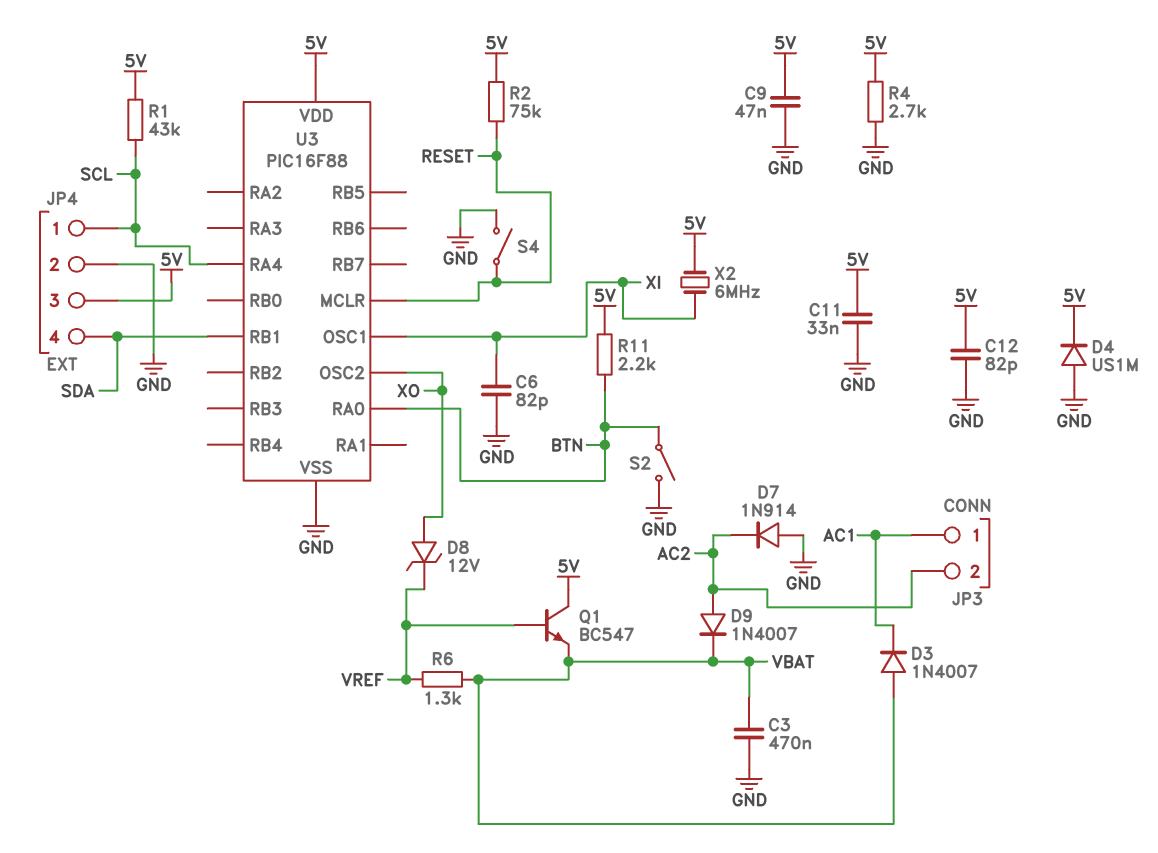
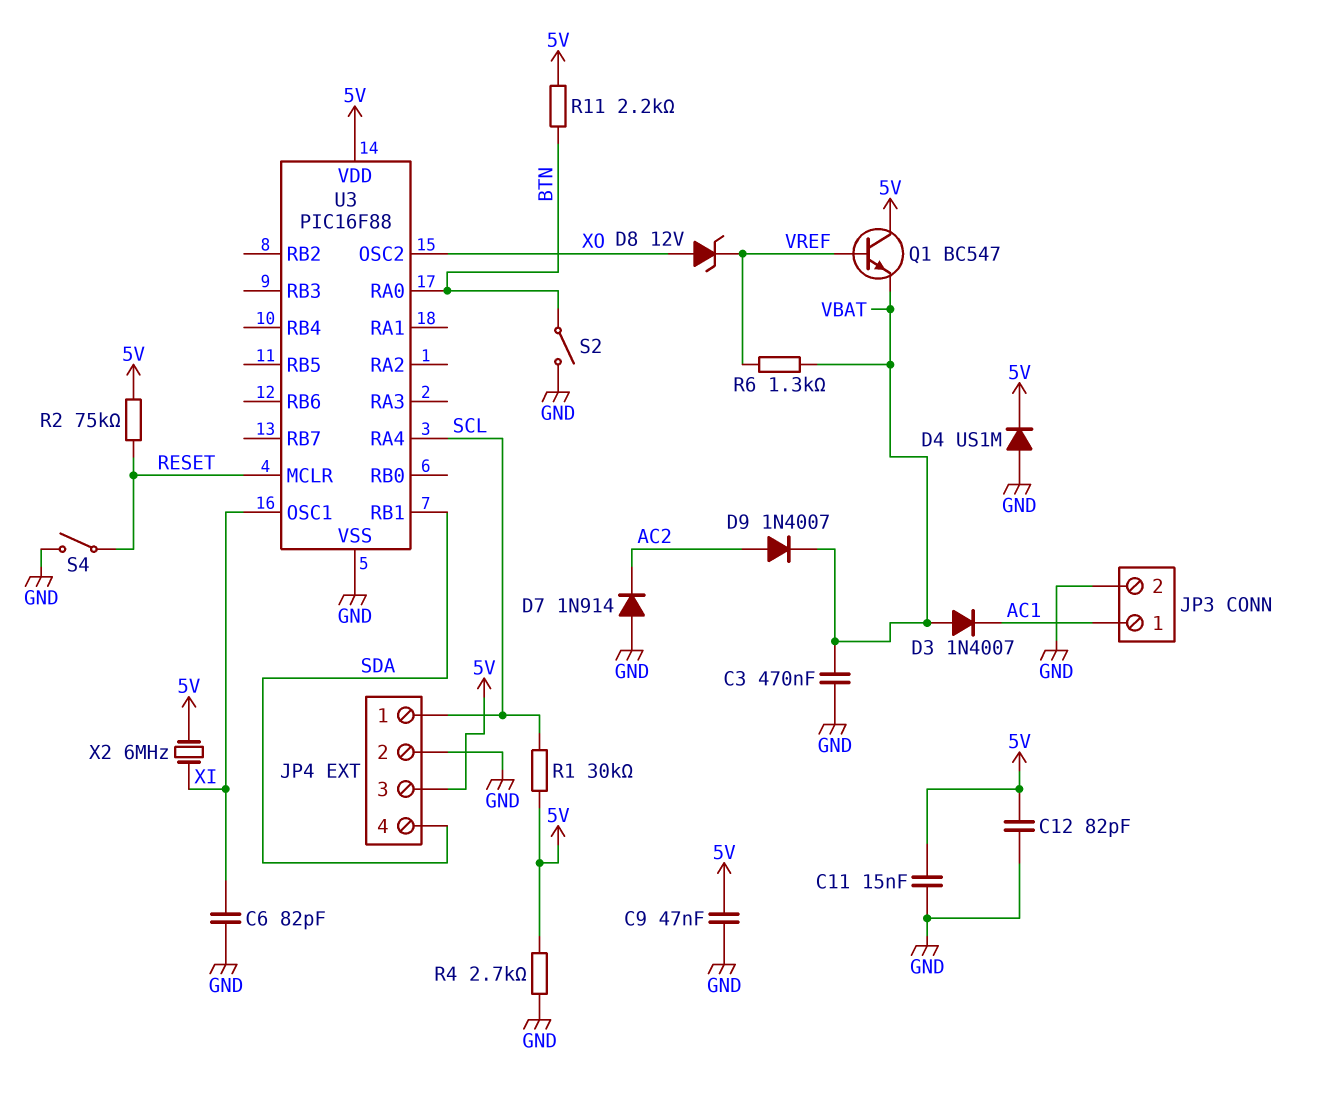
C11: 33nF (5V, GND) -> 15nF (5V, GND)
JP3 pin 2: AC2 -> GND
R1: 43k (5V, SCL) -> 30k (5V, SCL)

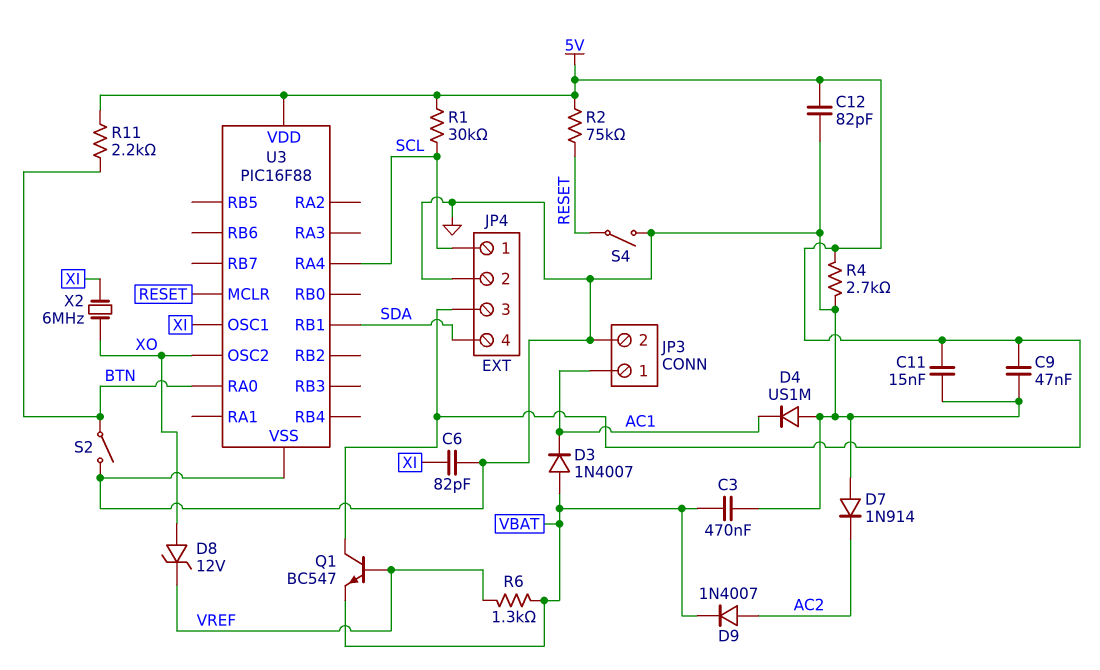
D4: diode US1M (A GND, K 5V) -> diode US1M (A GND, K AC1)
X2: 6MHz (5V, XI) -> 6MHz (XI, XO)

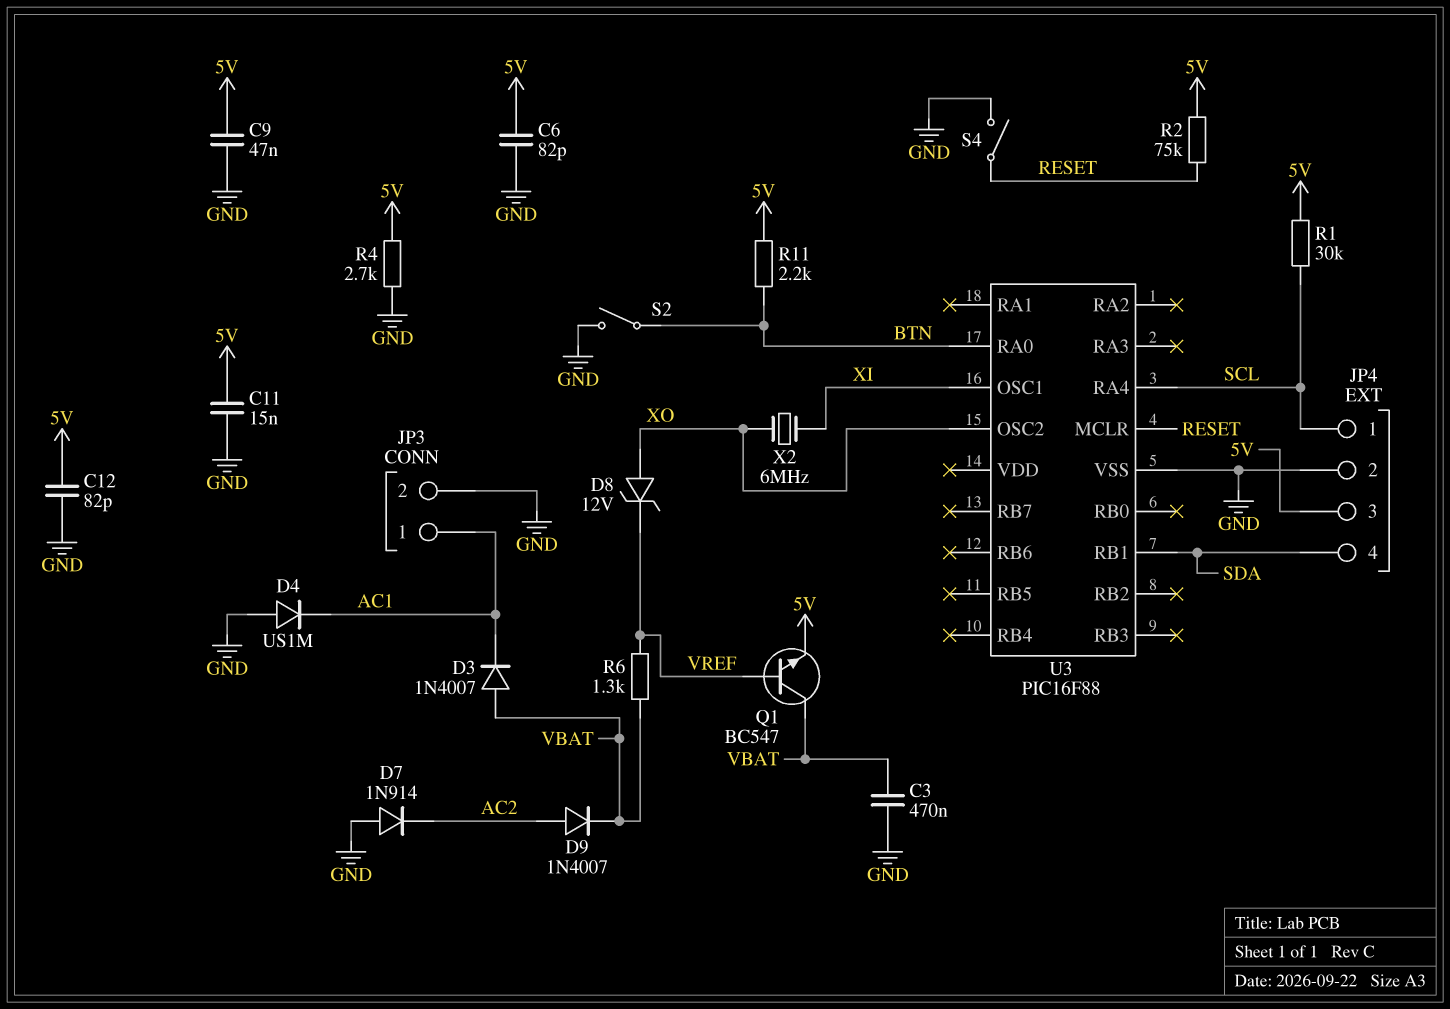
C6: 82pF (GND, XI) -> 82pF (5V, GND)
Q1: NPN BC547 (B VREF, C 5V, E VBAT) -> NPN BC547 (B VREF, C VBAT, E 5V)
U3 pin VDD: 5V -> none

